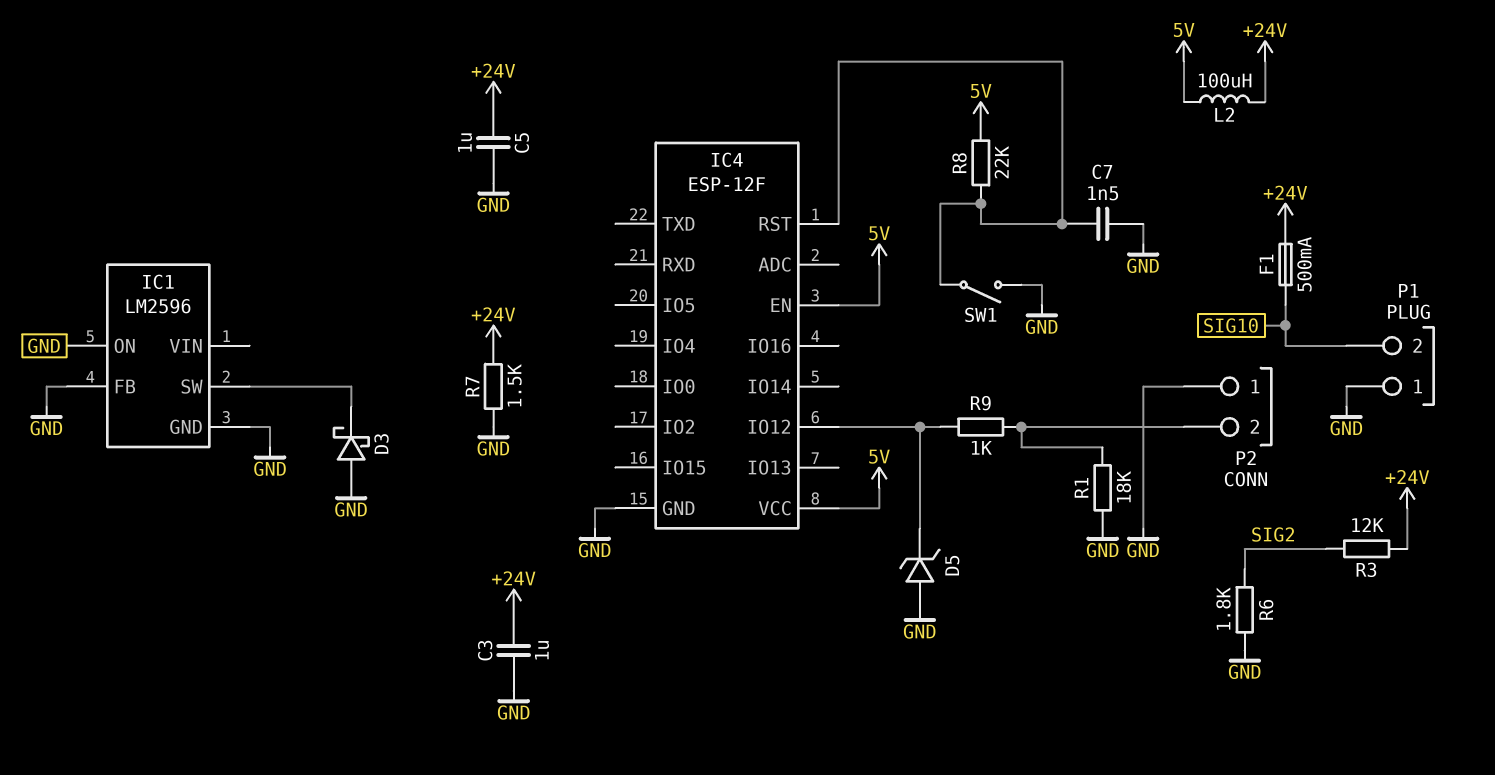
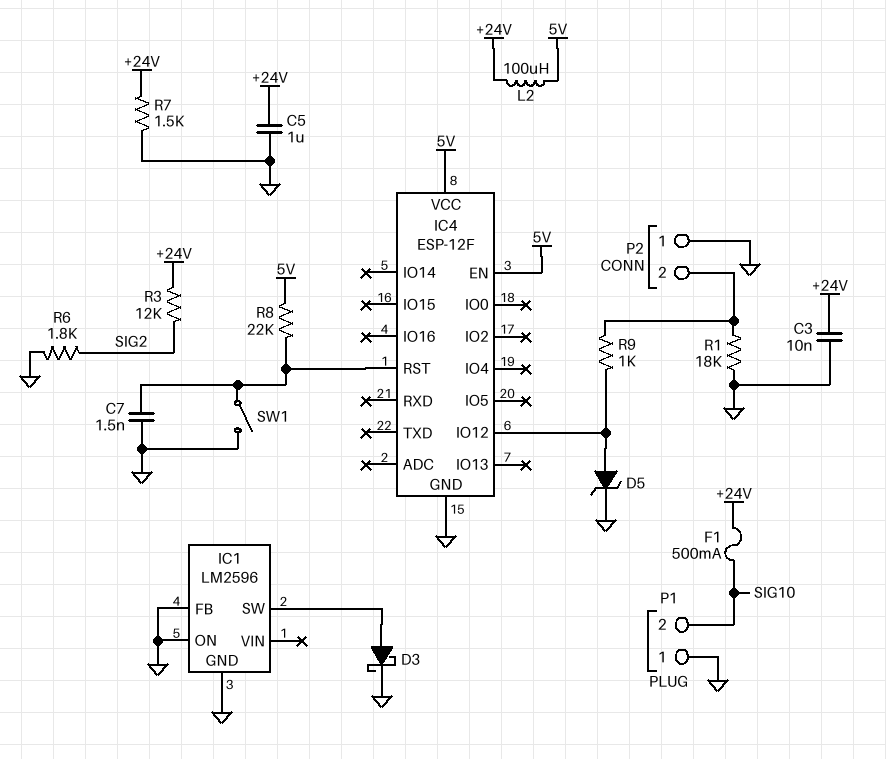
C3: 1uF (+24V, GND) -> 10nF (+24V, GND)
D3: schottky (A GND, K IC1/SW) -> schottky (A IC1/SW, K GND)
D5: zener (A GND, K IC4/IO12) -> zener (A IC4/IO12, K GND)

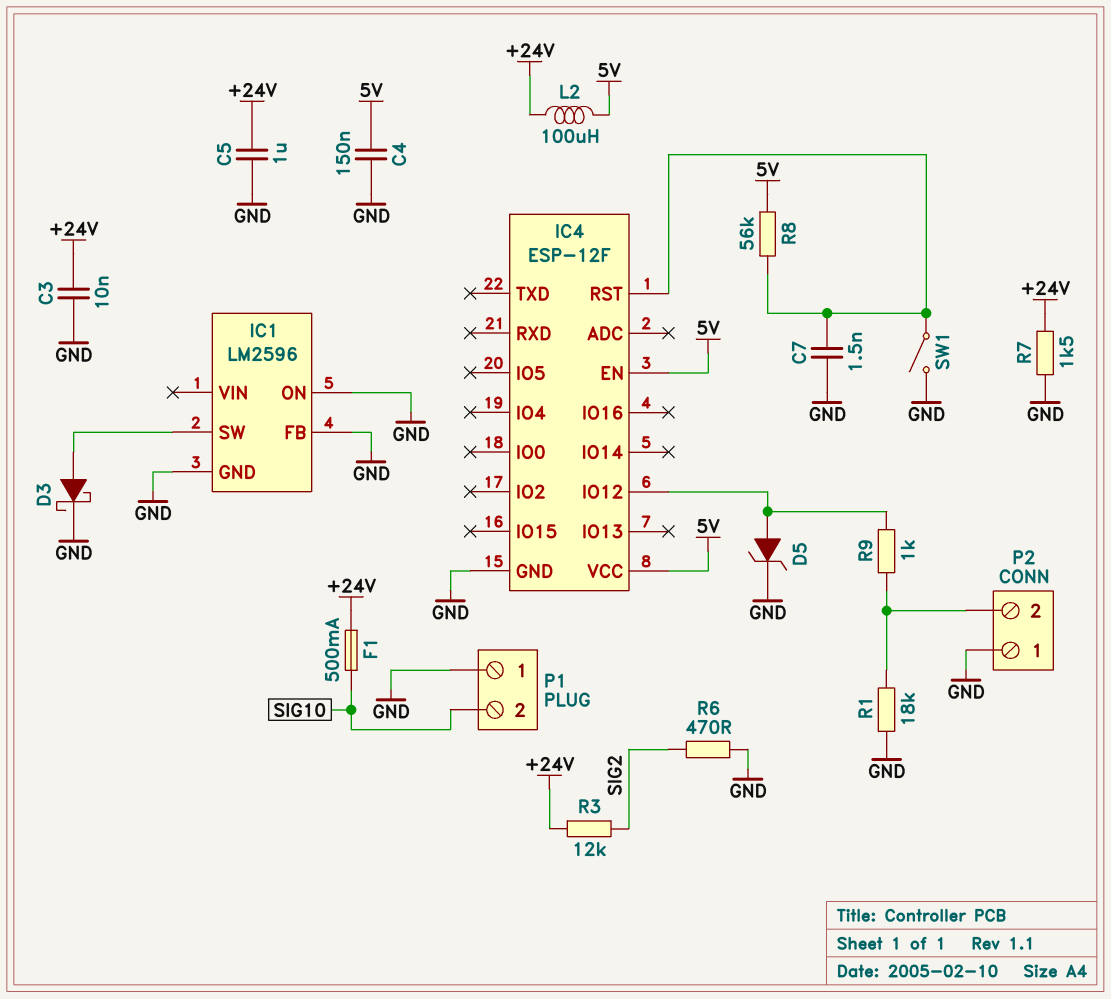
C4: none -> 150nF (5V, GND)
R6: 1.8k (GND, SIG2) -> 470 (GND, SIG2)
R8: 22k (5V, IC4/RST) -> 56k (5V, IC4/RST)

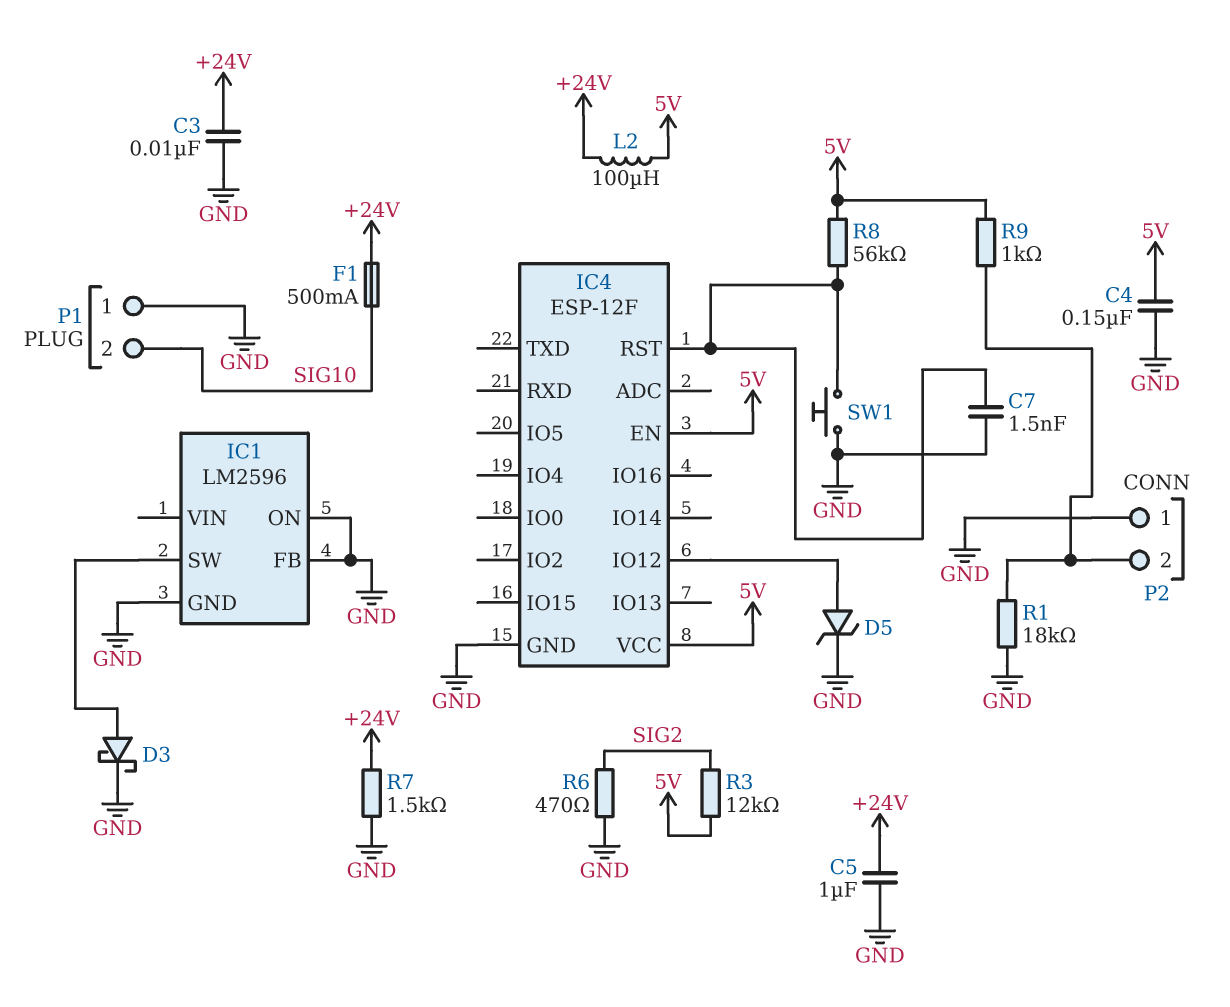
R3: 12k (+24V, SIG2) -> 12k (5V, SIG2)
R9: 1k (IC4/IO12, P2/2) -> 1k (5V, P2/2)
SW1: switch (GND, IC4/RST) -> button (GND, IC4/RST)

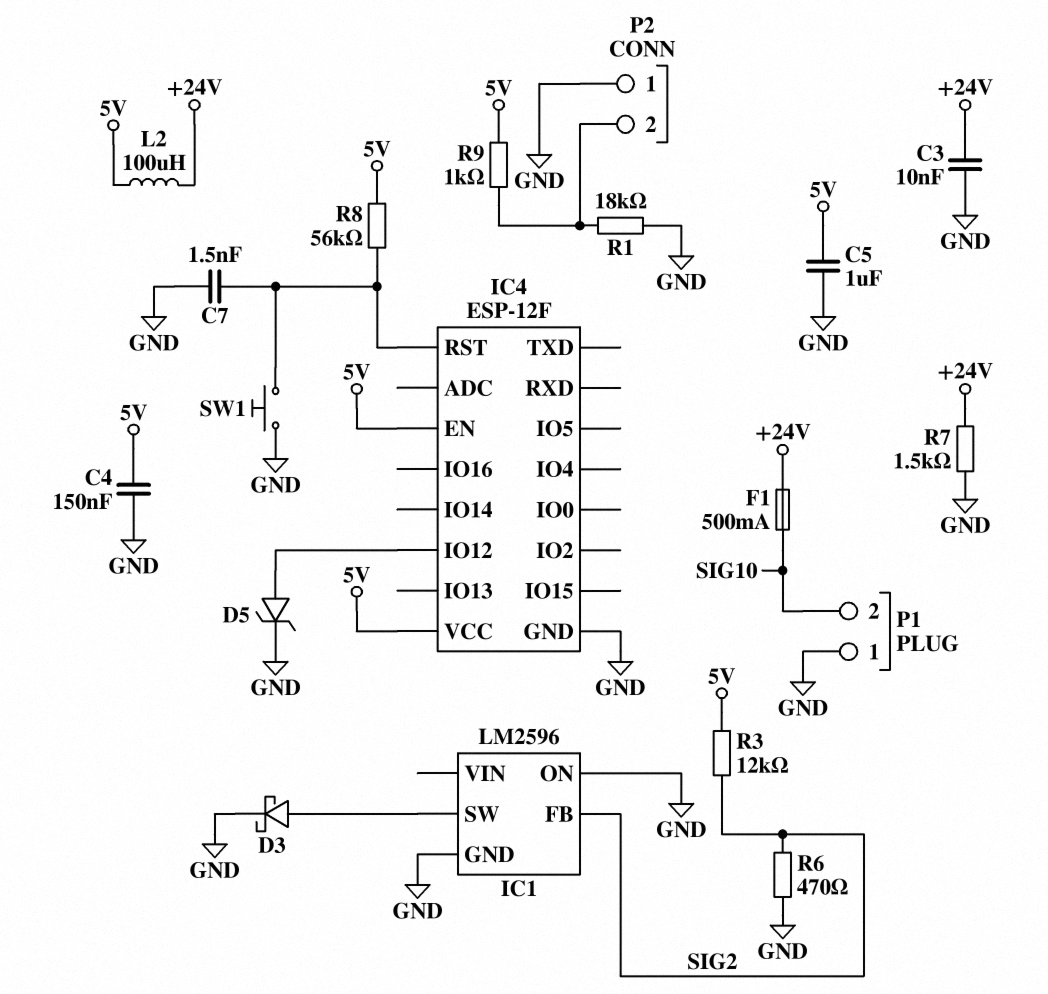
C5: 1uF (+24V, GND) -> 1uF (5V, GND)
IC1 pin FB: GND -> SIG2

